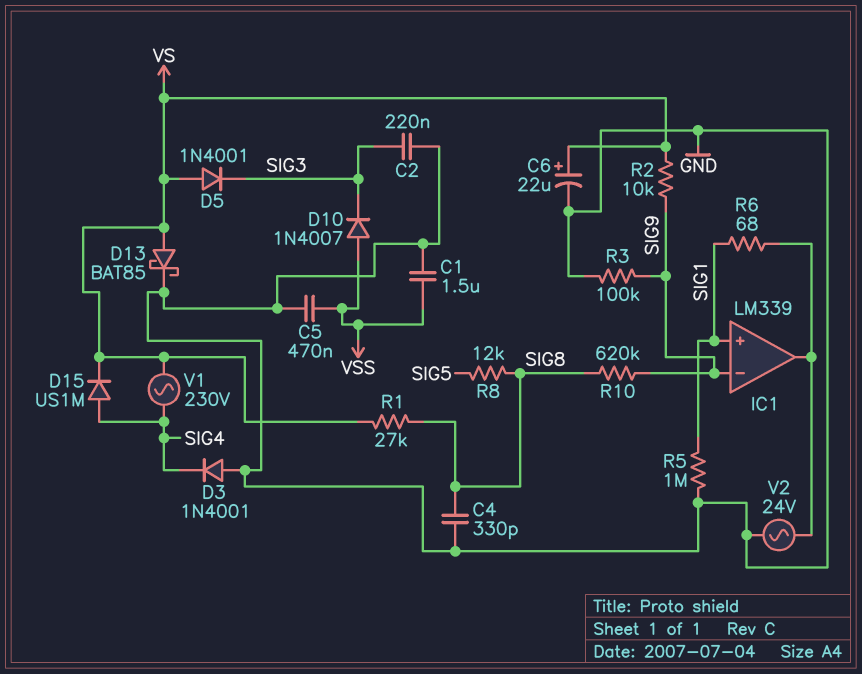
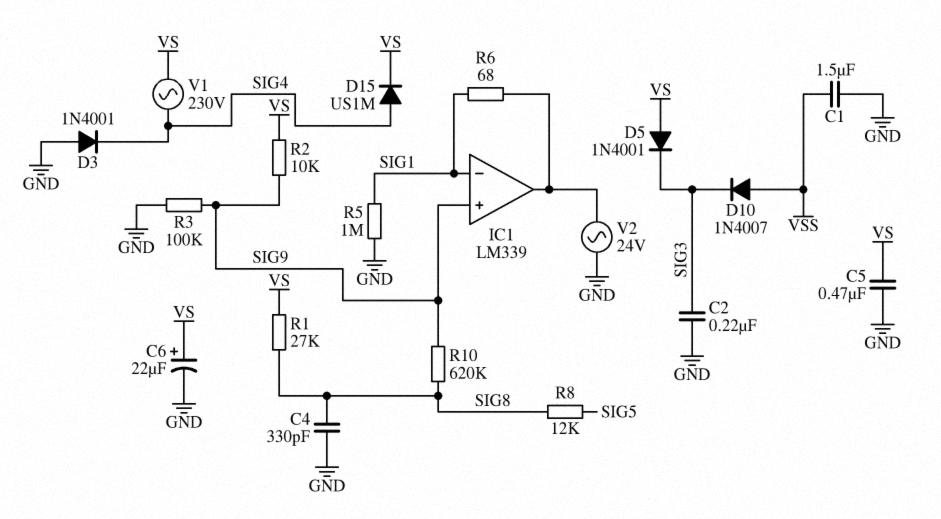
C5: 470nF (GND, VSS) -> 470nF (GND, VS)
D13: schottky BAT85 (A VS, K GND) -> none
IC1 pin in+: SIG1 -> SIG9
IC1 pin in-: SIG9 -> SIG1

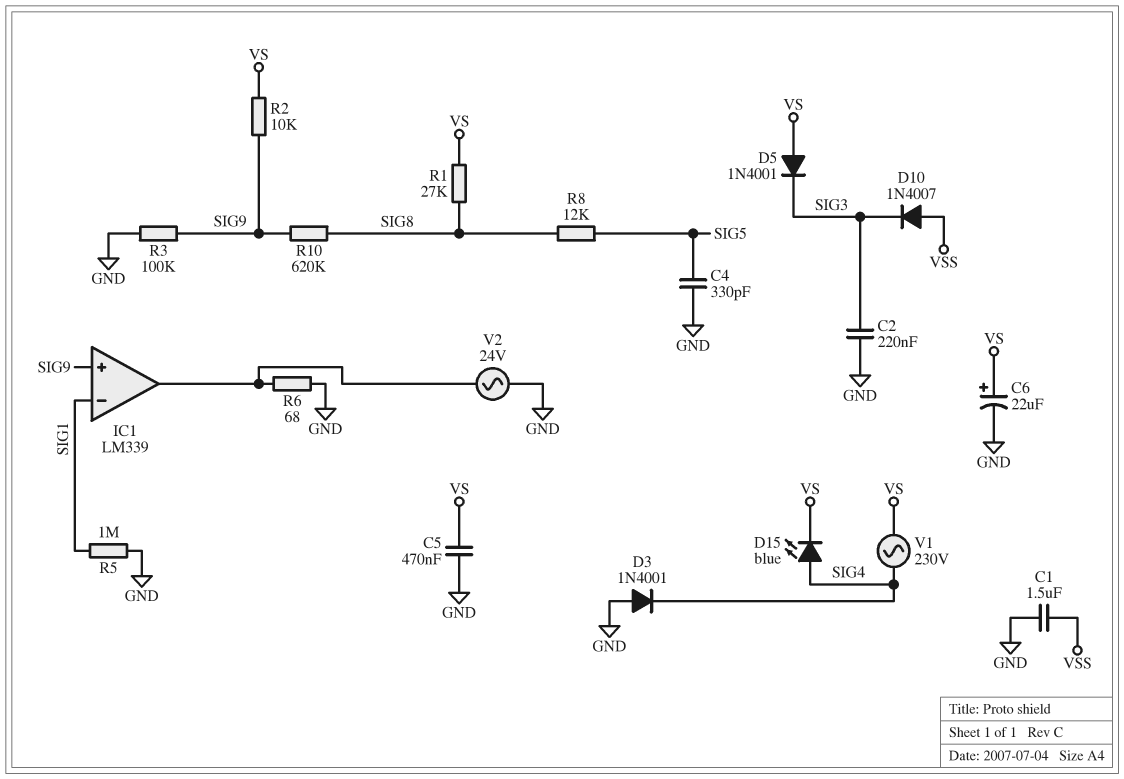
C4: 330pF (GND, SIG8) -> 330pF (GND, SIG5)
D15: diode US1M (A SIG4, K VS) -> LED blue (A SIG4, K VS)
R6: 68 (IC1/out, SIG1) -> 68 (GND, IC1/out)

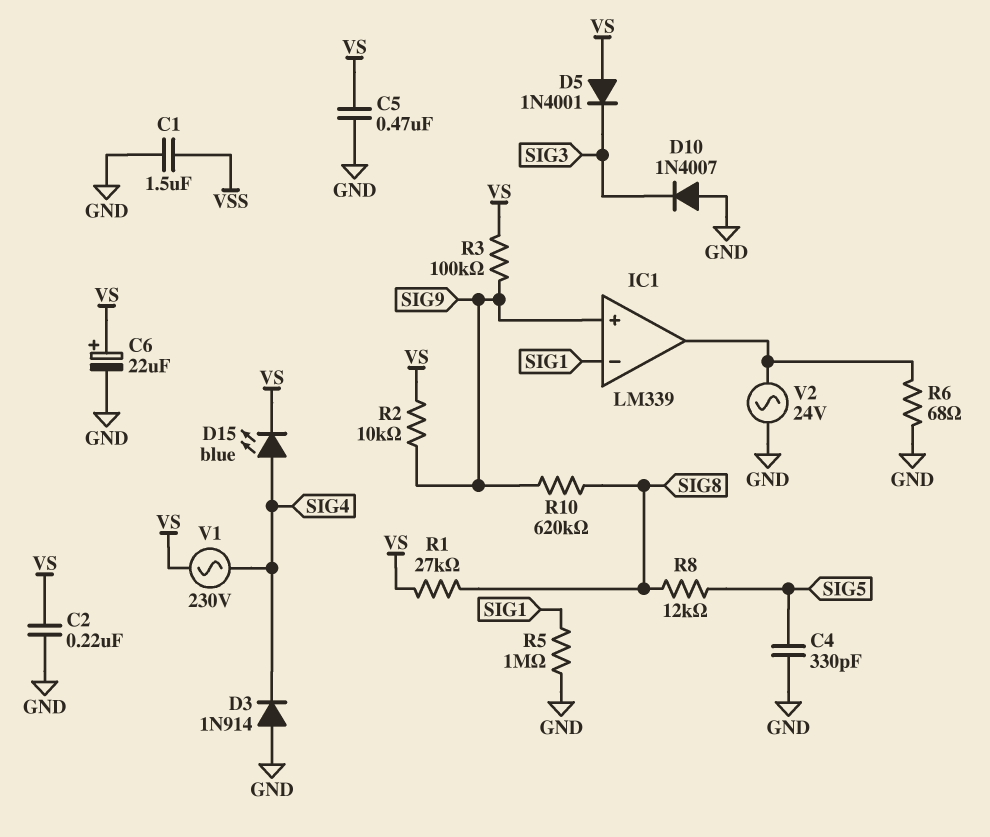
C2: 220nF (GND, SIG3) -> 220nF (GND, VS)
D3: diode 1N4001 (A GND, K SIG4) -> diode 1N914 (A GND, K SIG4)
D10: diode 1N4007 (A VSS, K SIG3) -> diode 1N4007 (A GND, K SIG3)
R3: 100k (GND, SIG9) -> 100k (SIG9, VS)

